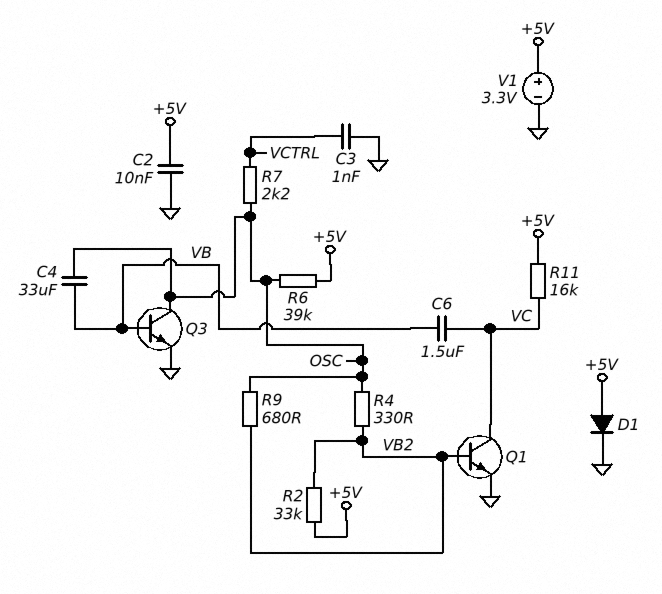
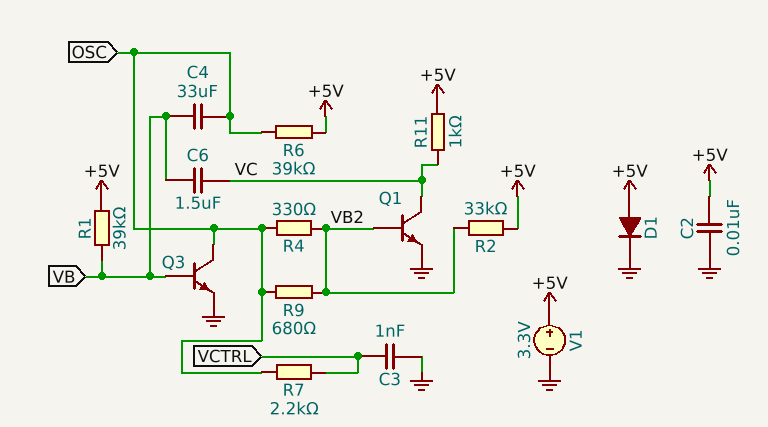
R1: none -> 39k (+5V, VB)
R11: 16k (+5V, VC) -> 1k (+5V, VC)

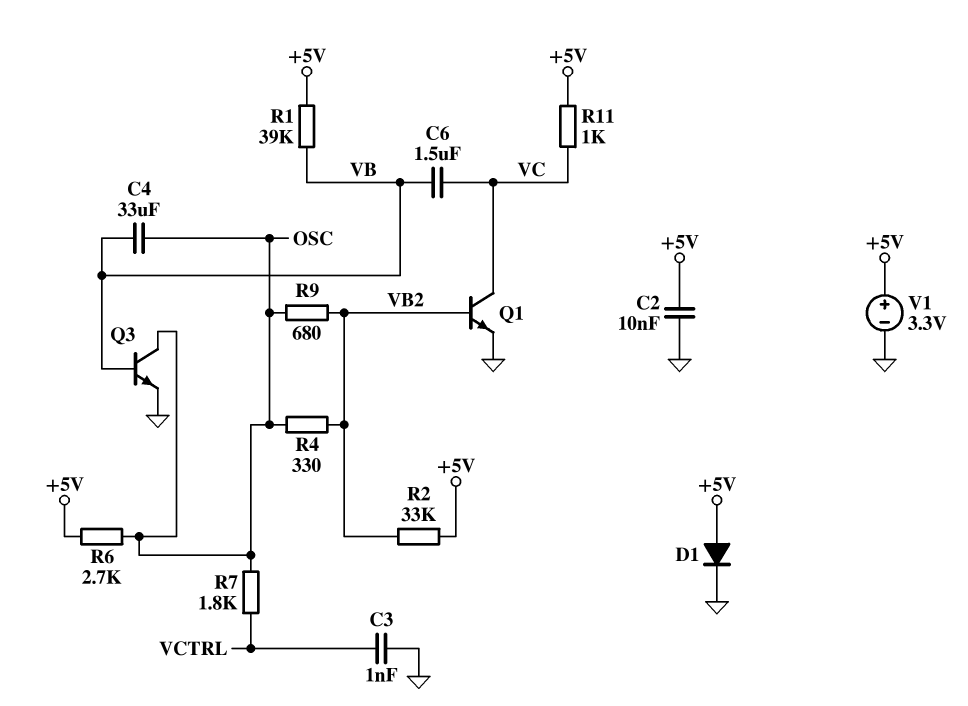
R6: 39k (+5V, OSC) -> 2.7k (+5V, OSC)
R7: 2.2k (OSC, VCTRL) -> 1.8k (OSC, VCTRL)

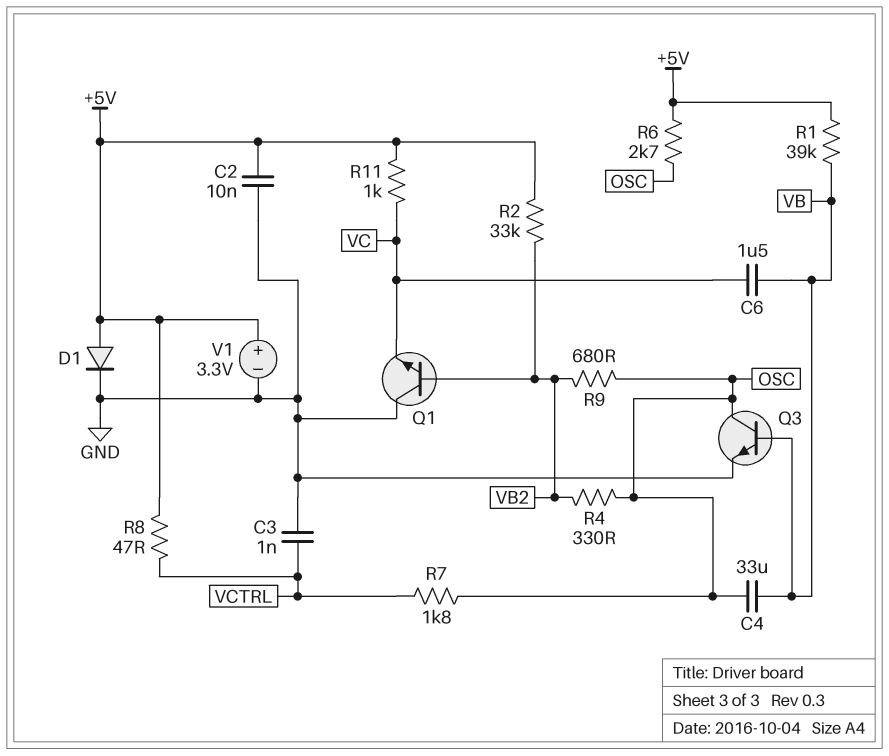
Q1: NPN (B VB2, C VC, E GND) -> NPN (B VB2, C GND, E VC)
R8: none -> 47 (+5V, VCTRL)

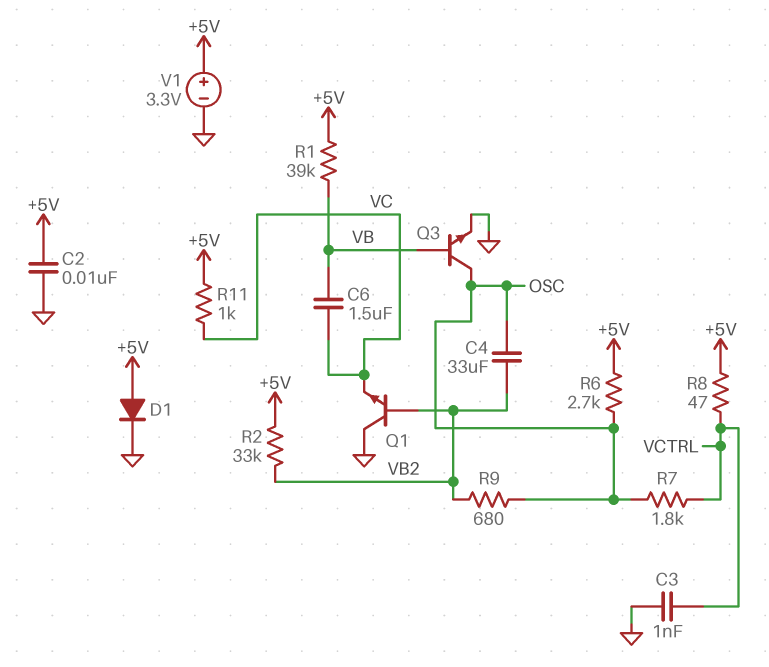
C4: 33uF (OSC, VB) -> 33uF (OSC, VB2)
R4: 330 (OSC, VB2) -> none

